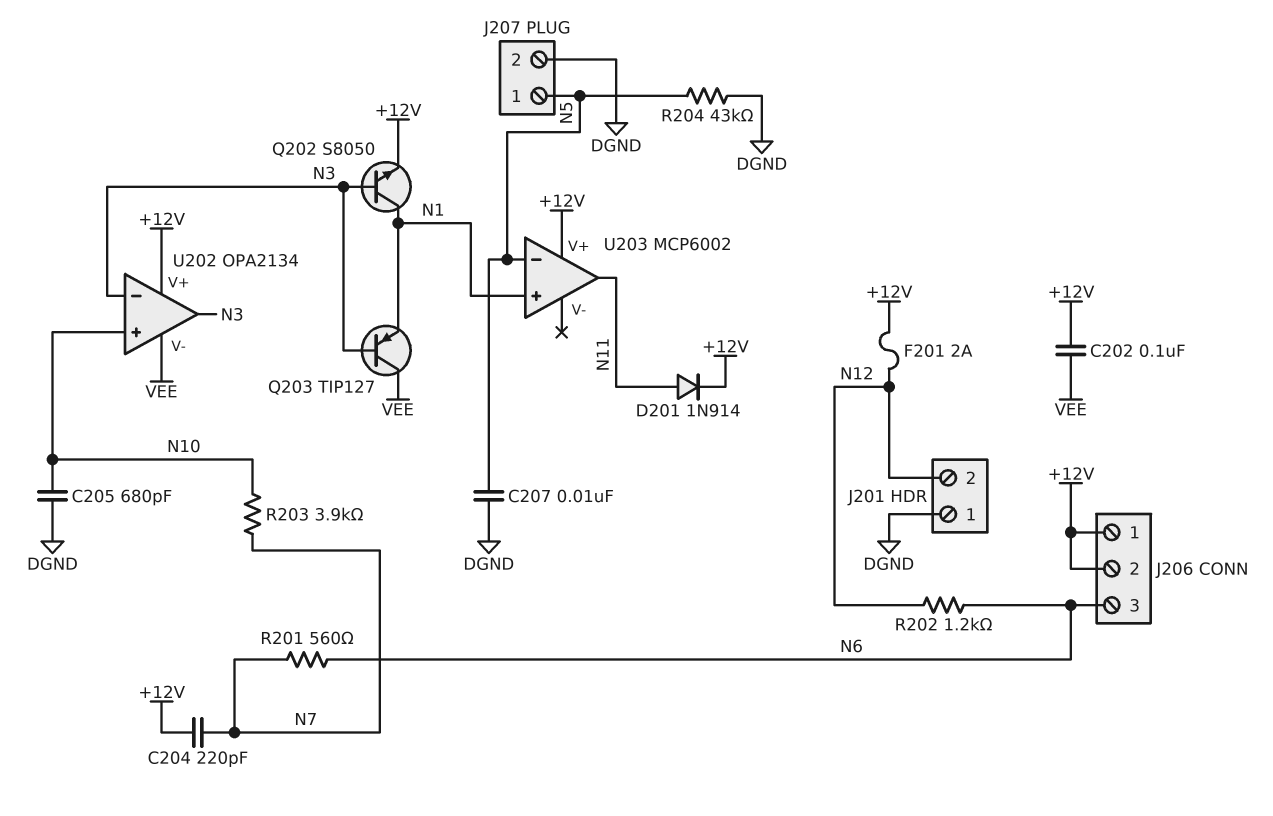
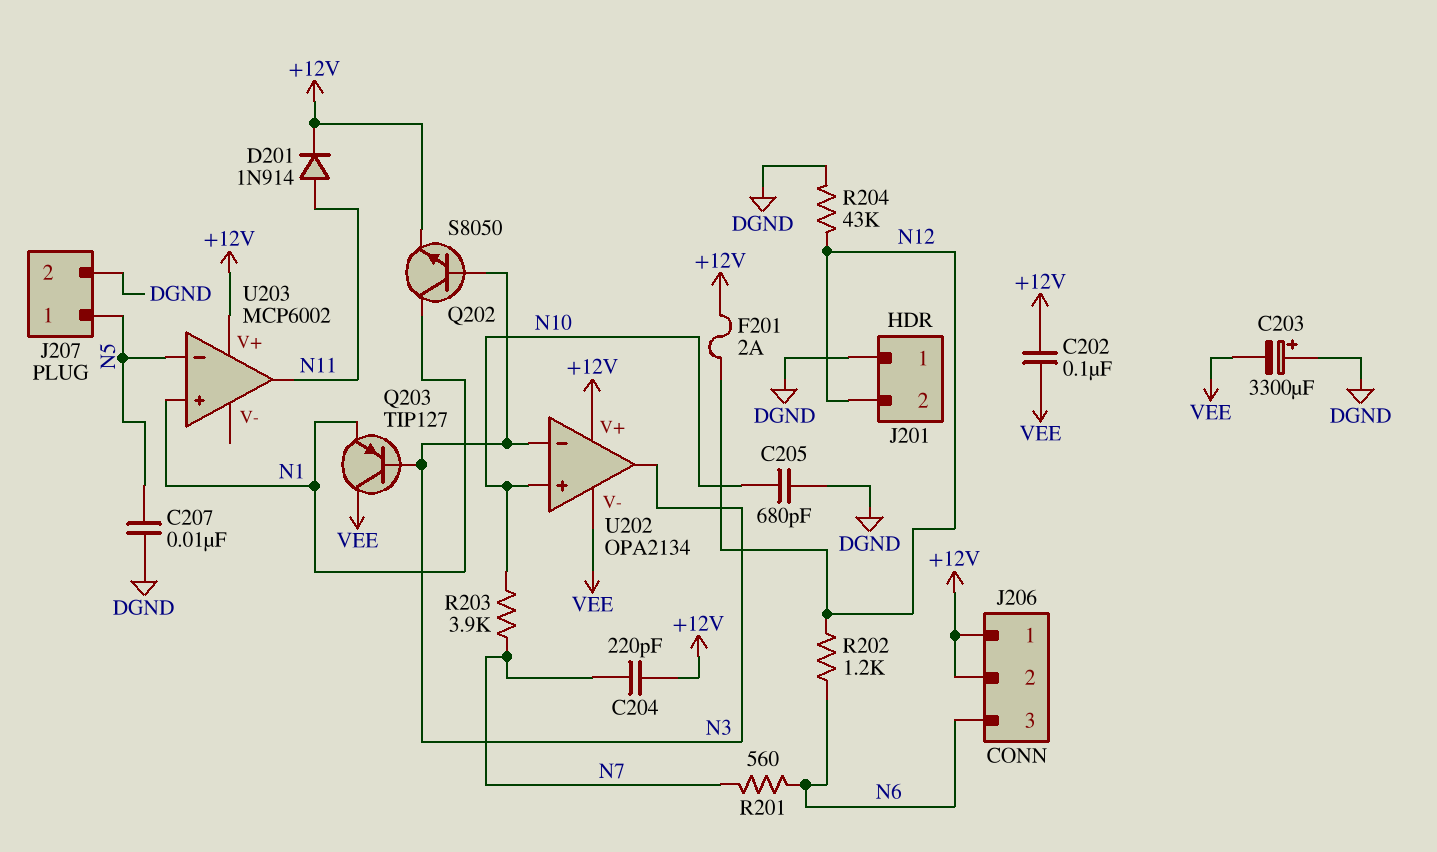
C203: none -> 3300uF (plus DGND, minus VEE)
R204: 43k (DGND, N5) -> 43k (DGND, N12)

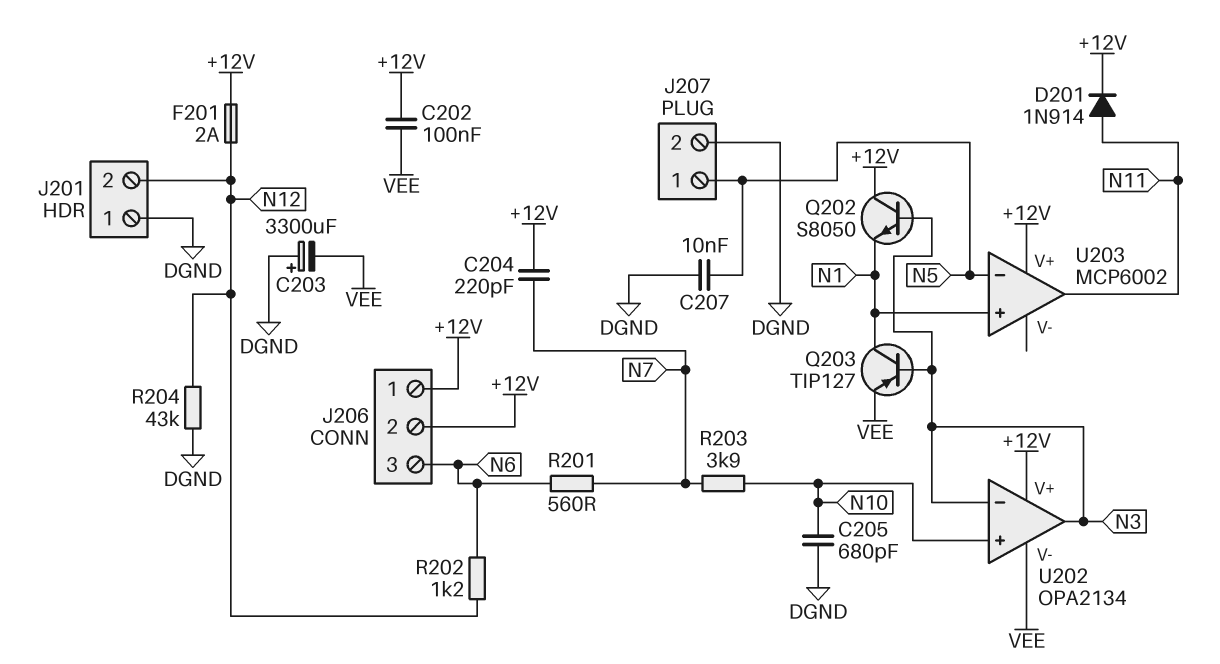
Q202: NPN S8050 (B N3, C N1, E +12V) -> NPN S8050 (B N3, C +12V, E N1)
Q203: PNP TIP127 (B N3, C VEE, E N1) -> PNP TIP127 (B N3, C N1, E VEE)

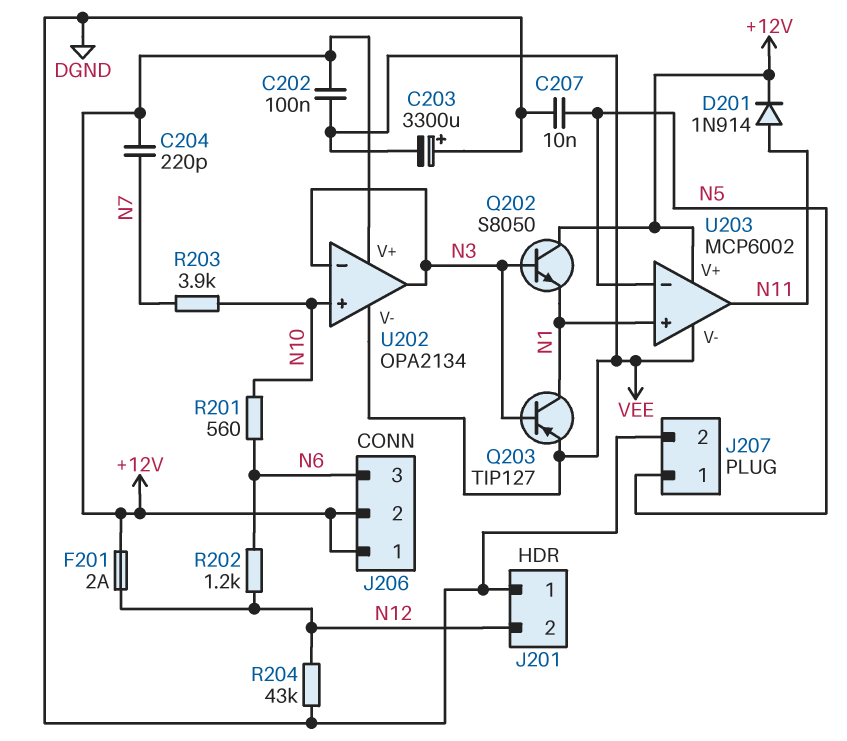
C205: 680pF (DGND, N10) -> none
R201: 560 (N6, N7) -> 560 (N6, N10)
U203 pin V-: none -> VEE

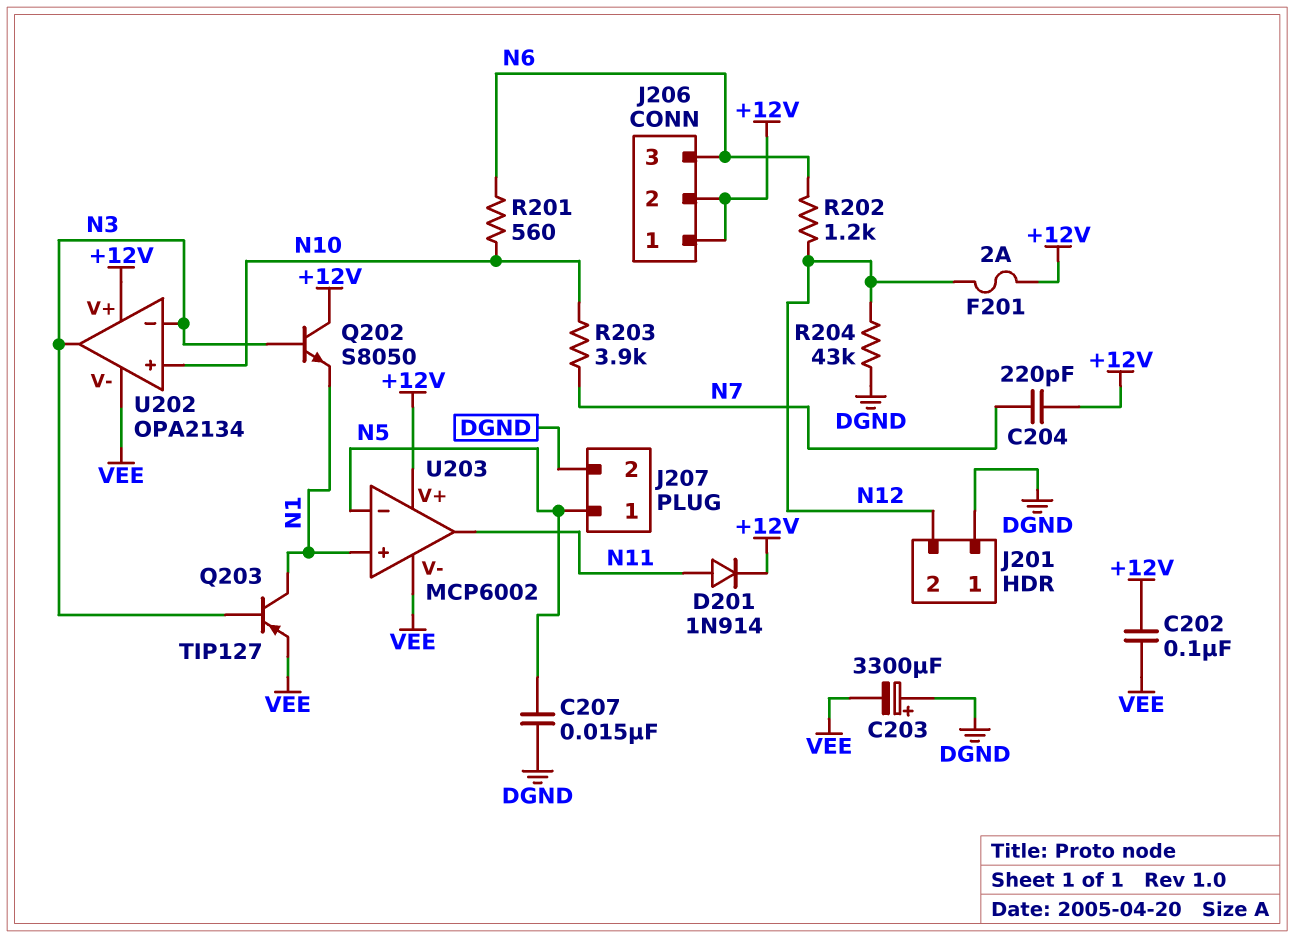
C207: 10nF (DGND, N5) -> 15nF (DGND, N5)

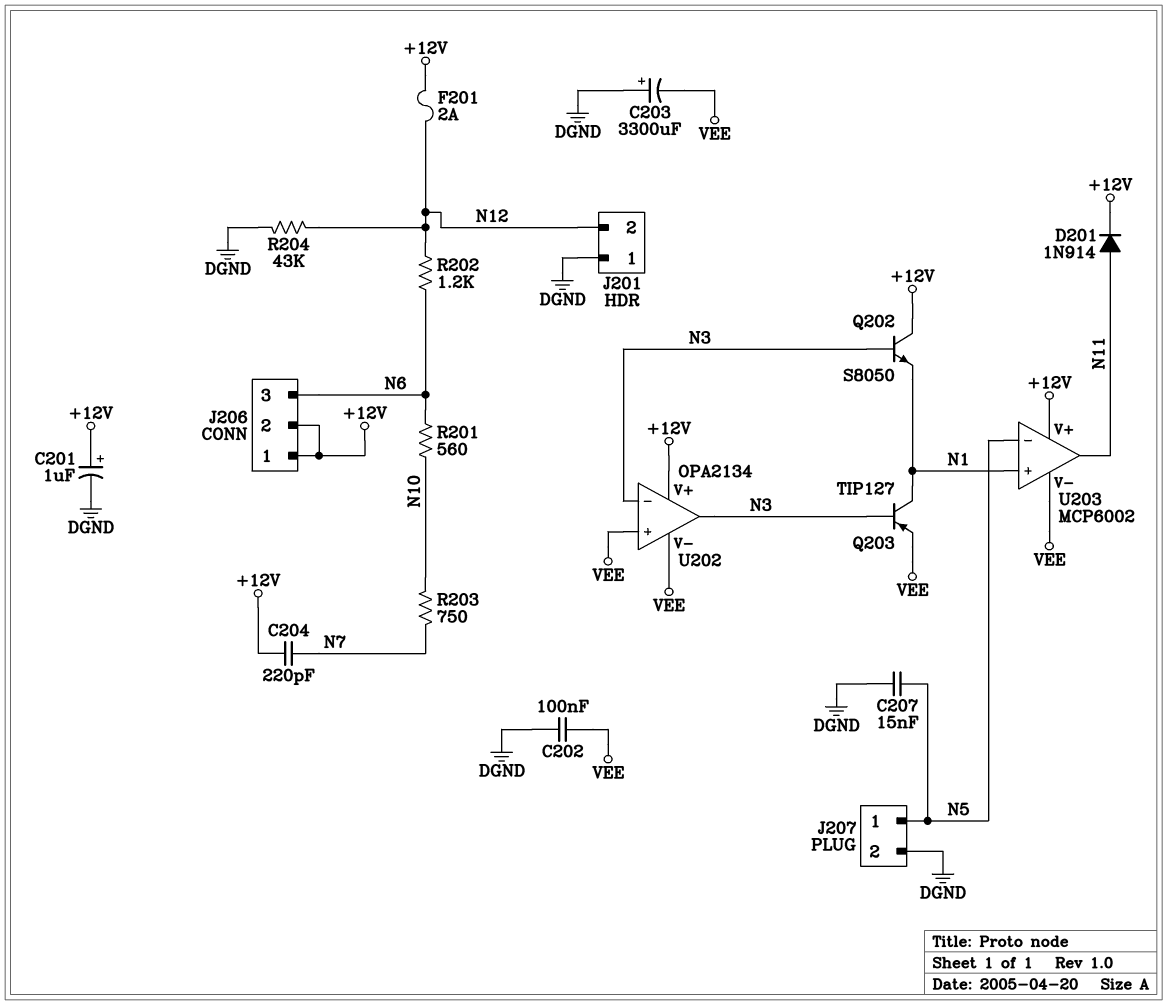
C201: none -> 1uF (plus +12V, minus DGND)
C202: 100nF (+12V, VEE) -> 100nF (DGND, VEE)
R203: 3.9k (N7, N10) -> 750 (N7, N10)
U202 pin in+: N10 -> VEE

